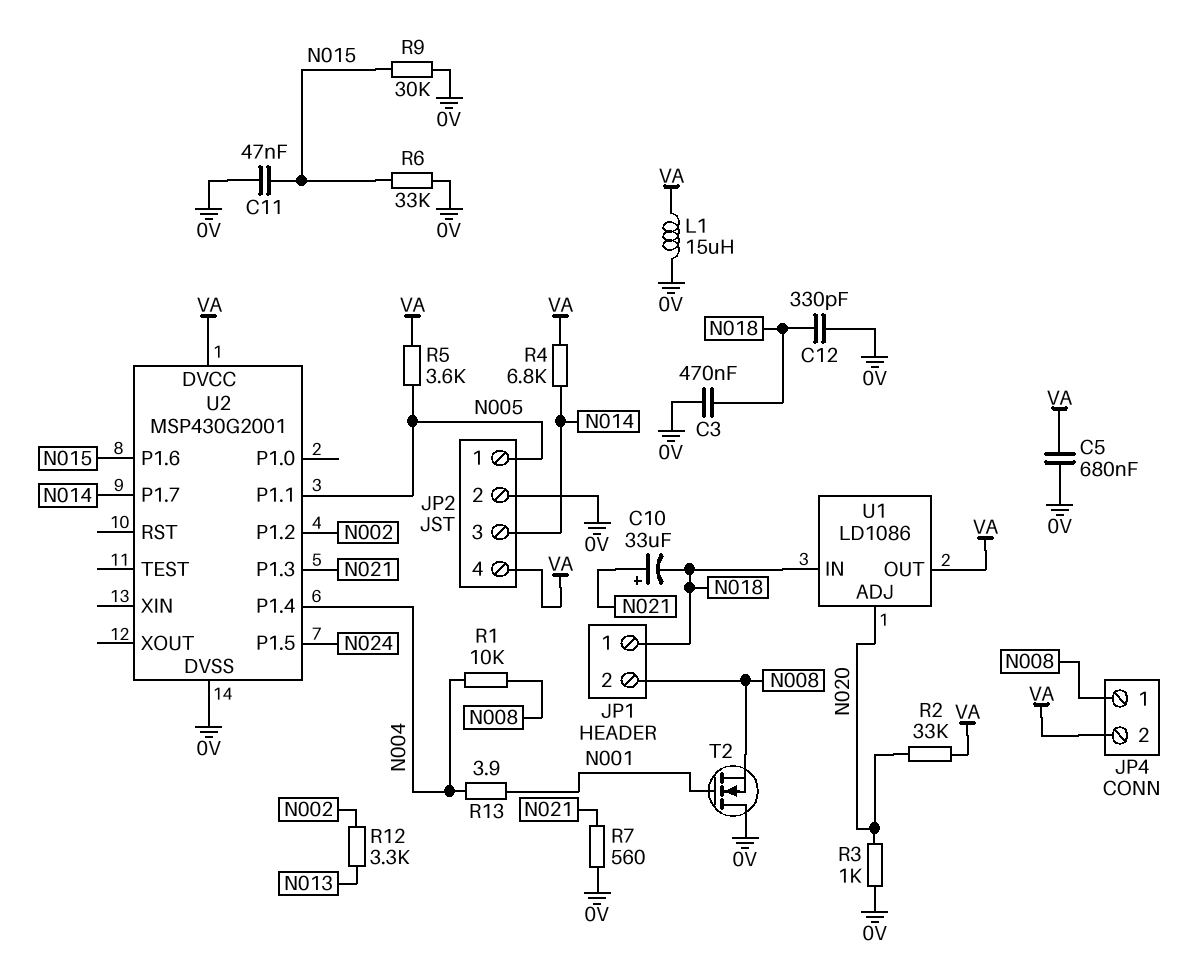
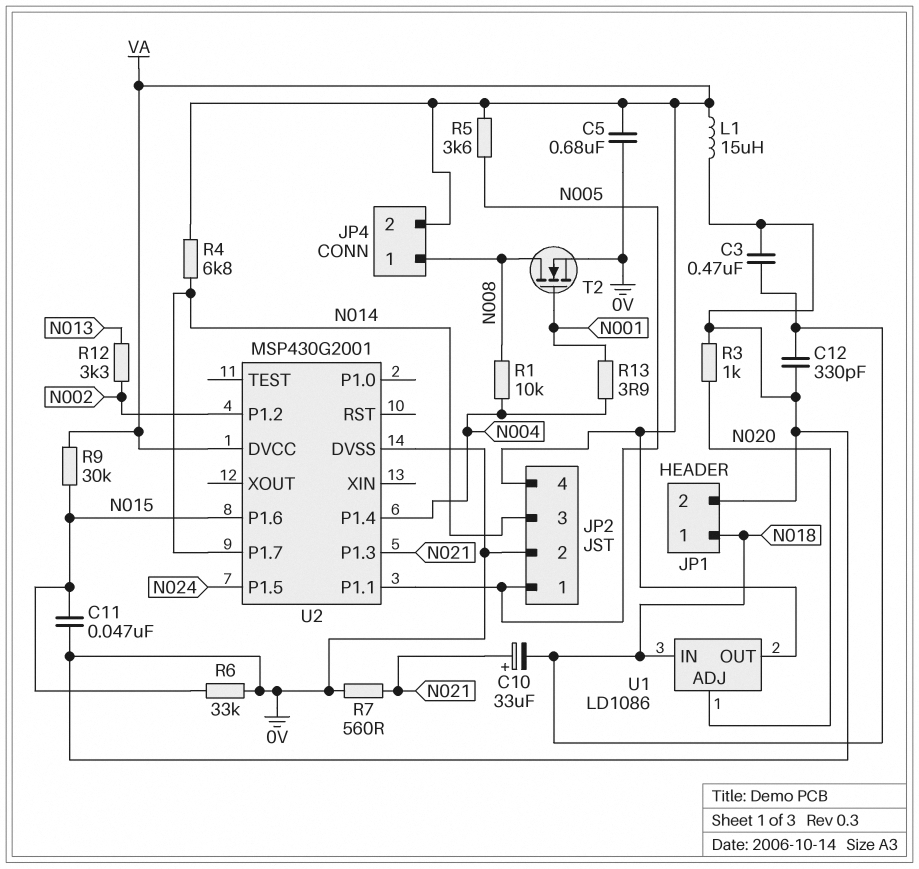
JP1 pin 2: N008 -> 0V
R2: 33k (N020, VA) -> none
R9: 30k (0V, N015) -> 30k (N015, VA)
T2: NMOS (G N001, D 0V, S N008) -> NMOS (G N001, D N008, S 0V)

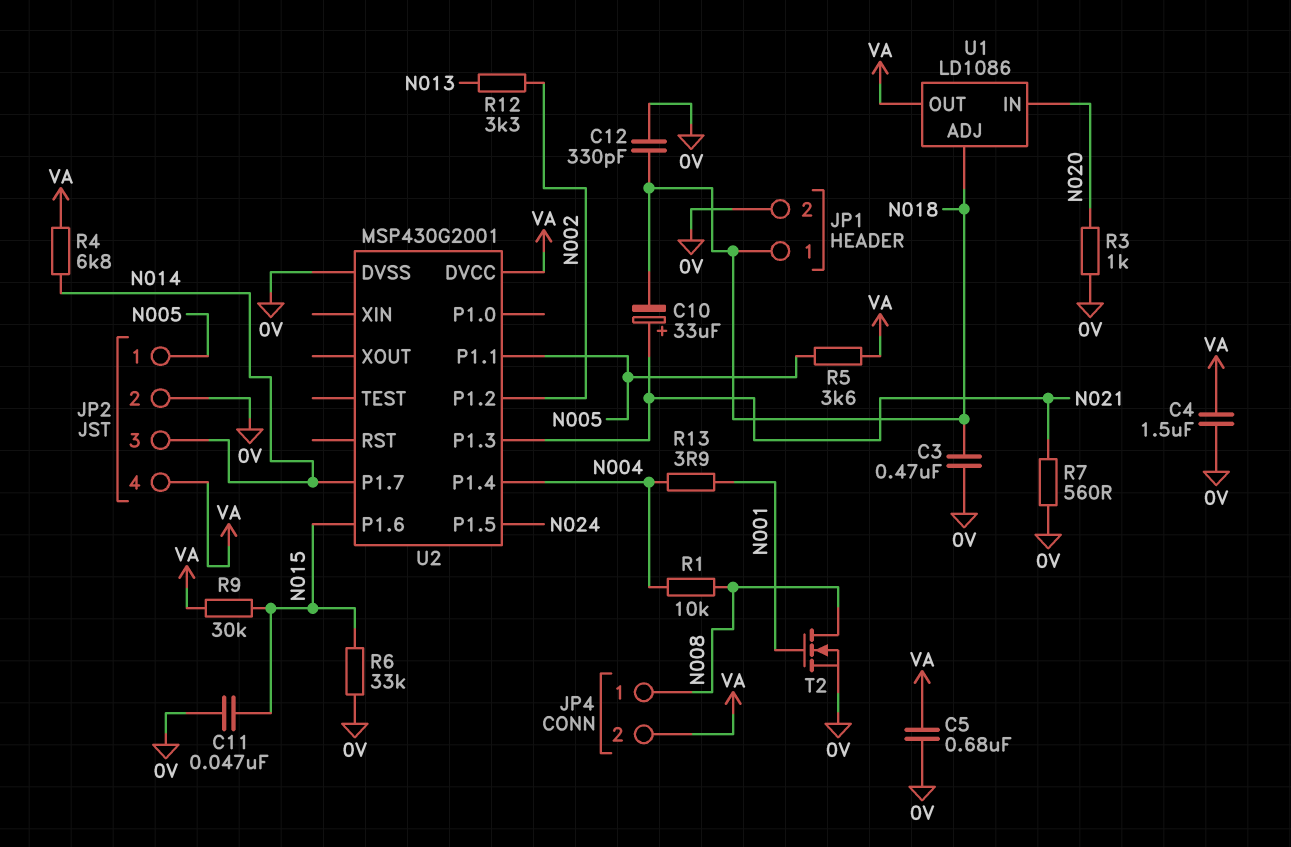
C4: none -> 1.5uF (0V, VA)
L1: 15uH (0V, VA) -> none
U1 pin ADJ: N020 -> N018
U1 pin IN: N018 -> N020

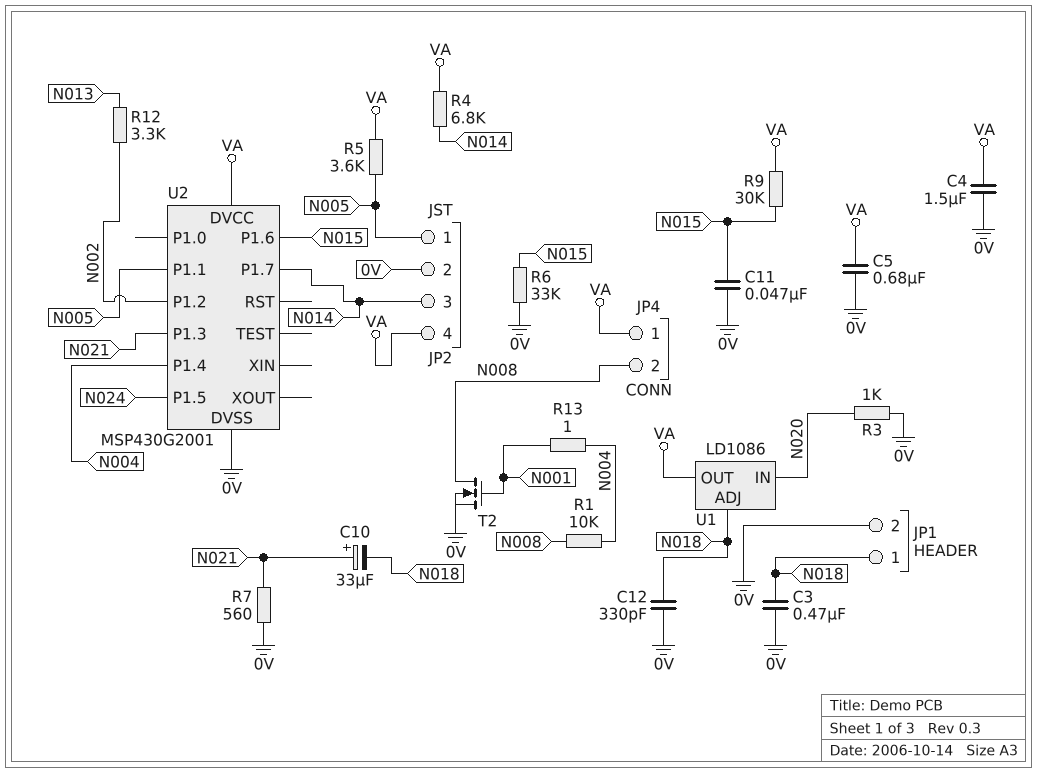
JP4 pin 1: N008 -> VA
JP4 pin 2: VA -> N008
R13: 3.9 (N001, N004) -> 1 (N001, N004)

